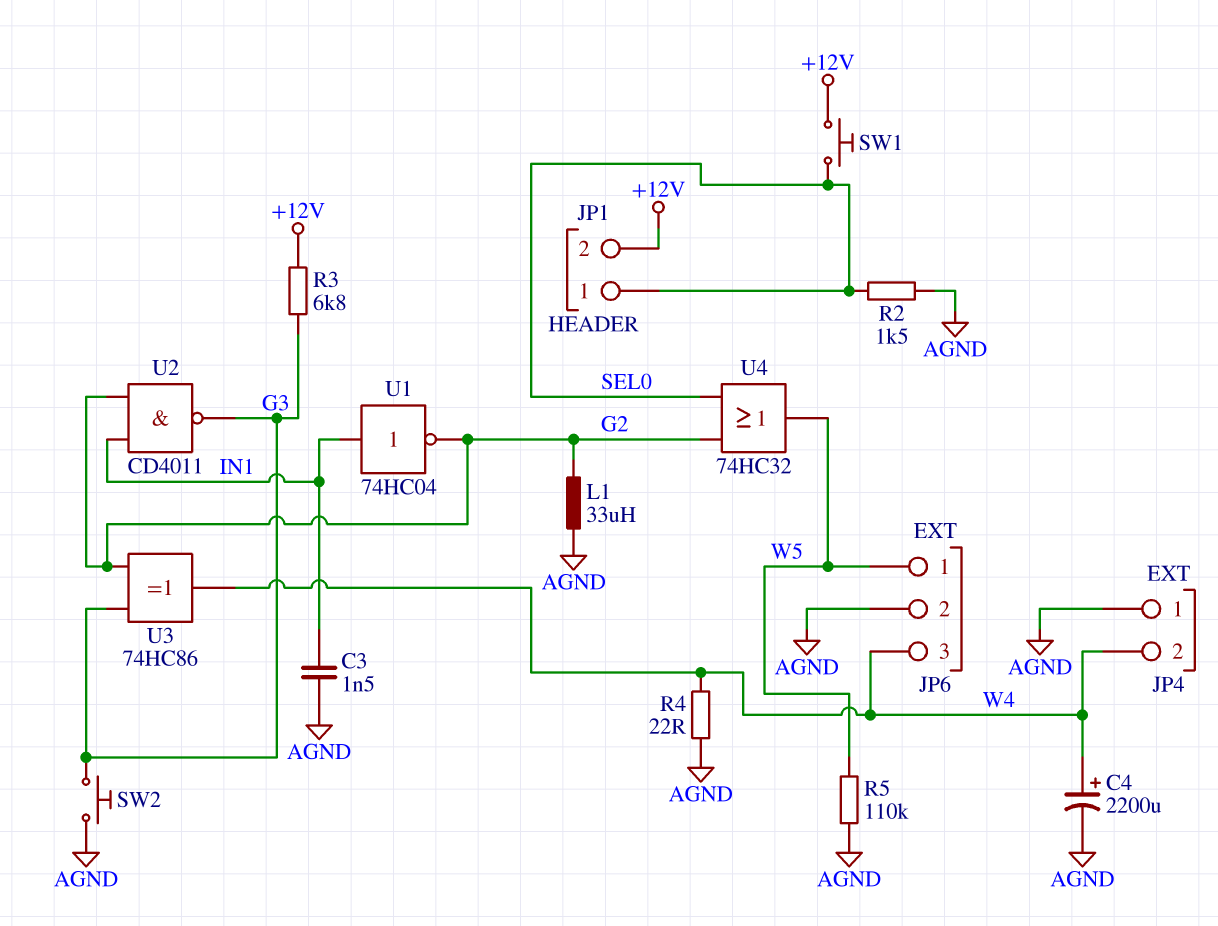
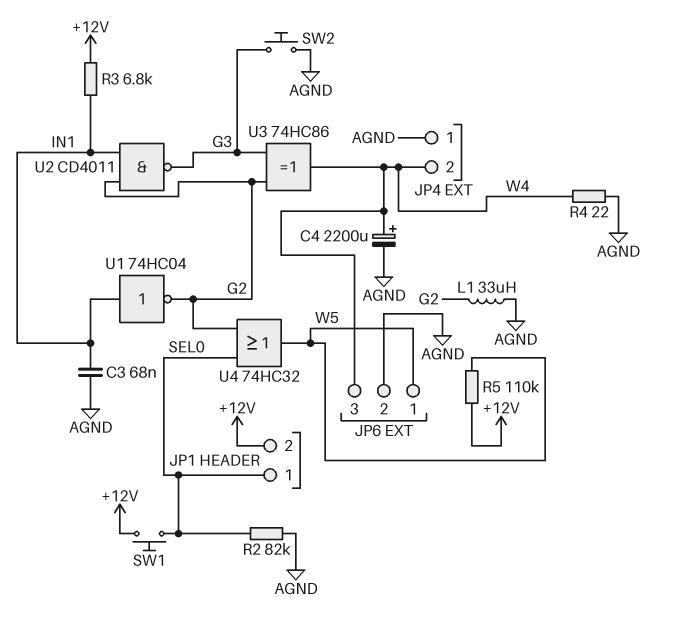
C3: 1.5nF (AGND, IN1) -> 68nF (AGND, IN1)
R2: 1.5k (AGND, SEL0) -> 82k (AGND, SEL0)
R3: 6.8k (+12V, G3) -> 6.8k (+12V, IN1)
R5: 110k (AGND, W5) -> 110k (+12V, W5)

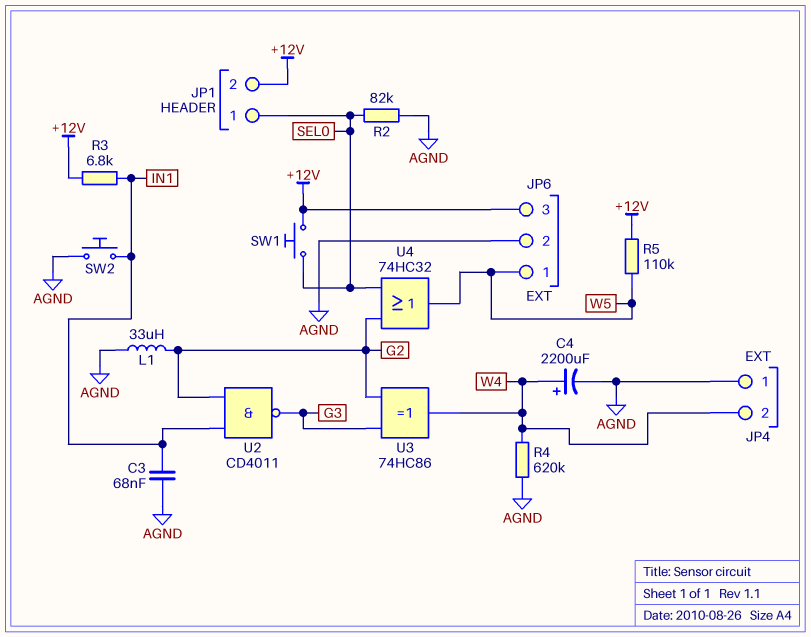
JP6 pin 3: W4 -> +12V
R4: 22 (AGND, W4) -> 620k (AGND, W4)
SW2: button (AGND, G3) -> button (AGND, IN1)
U1: NOT 74HC04 (in IN1, out G2) -> none

